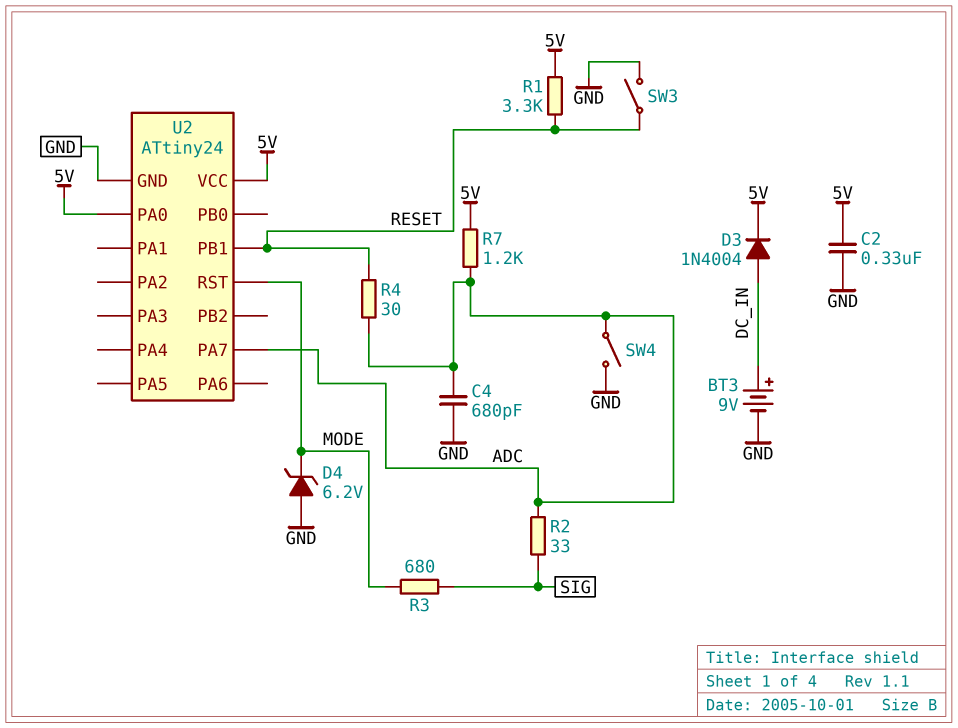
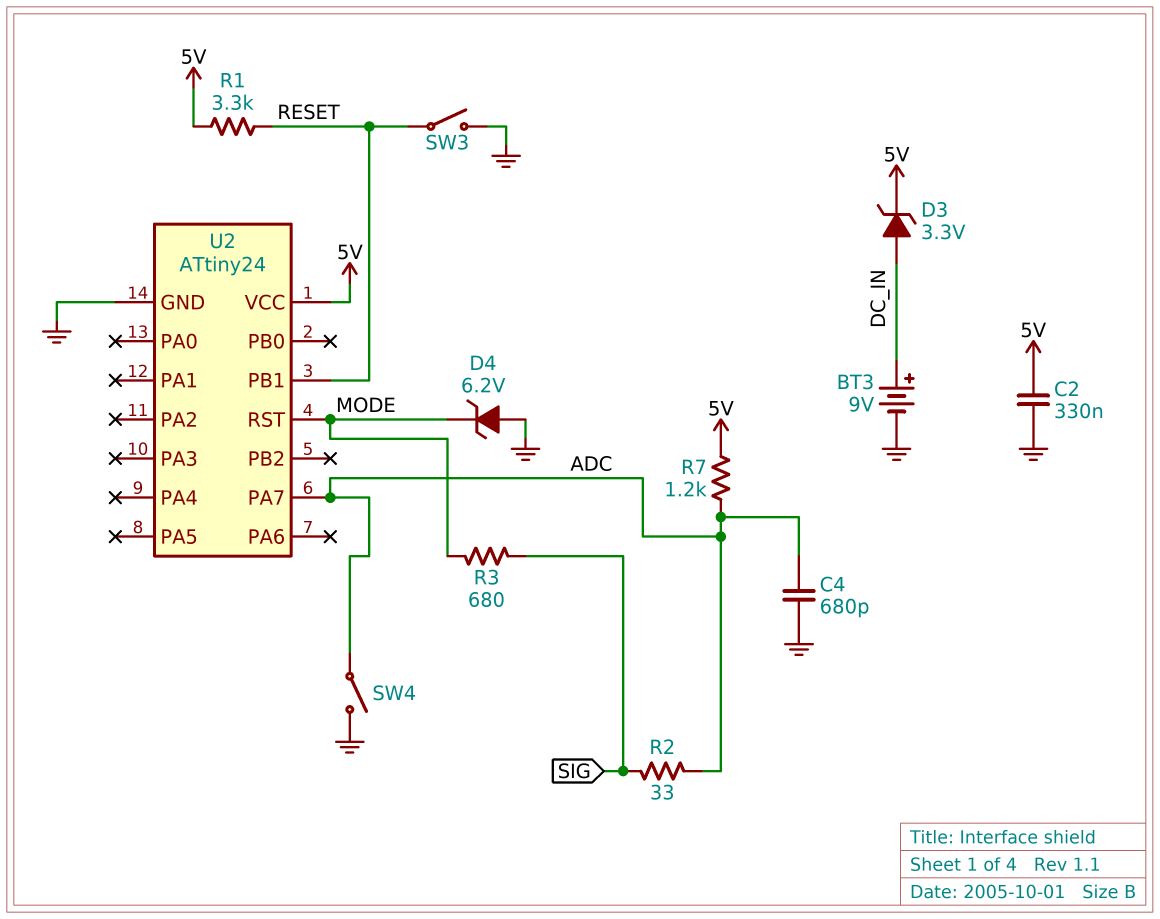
D3: diode 1N4004 (A DC_IN, K 5V) -> zener 3.3V (A DC_IN, K 5V)
R4: 30 (ADC, RESET) -> none
U2 pin PA0: 5V -> none

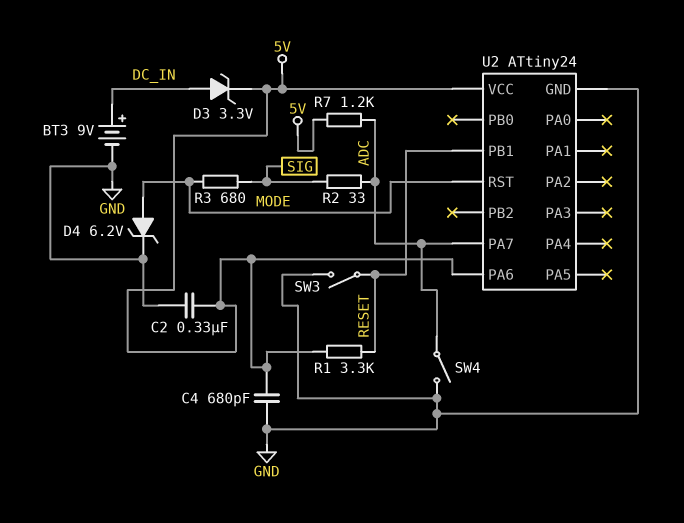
C4: 680pF (ADC, GND) -> 680pF (5V, GND)
D4: zener 6.2V (A GND, K MODE) -> zener 6.2V (A MODE, K GND)
U2 pin PA6: none -> 5V

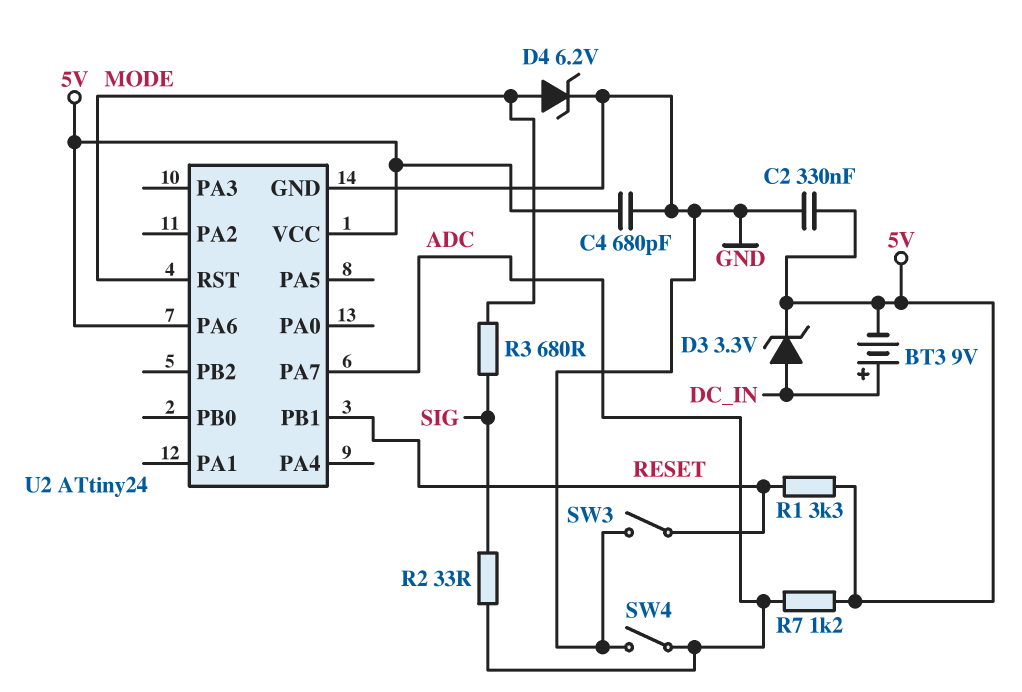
BT3: 9V (plus DC_IN, minus GND) -> 9V (plus DC_IN, minus 5V)

